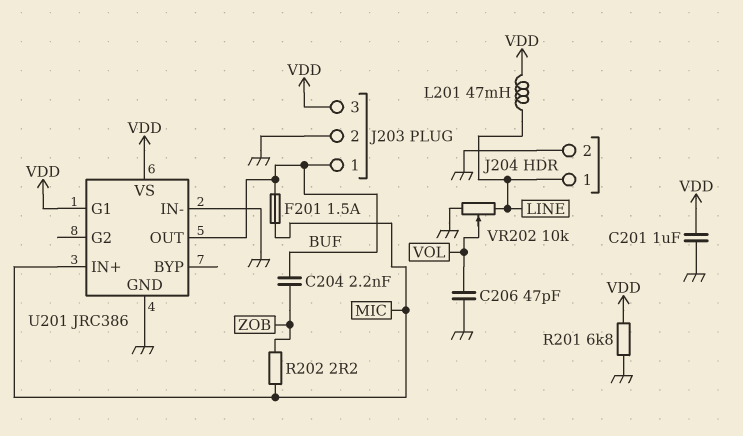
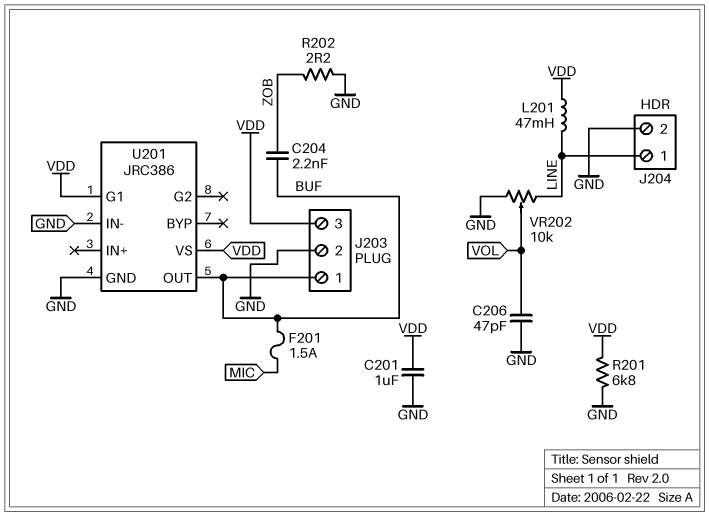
R202: 2.2 (MIC, ZOB) -> 2.2 (GND, ZOB)
U201 pin IN+: MIC -> none

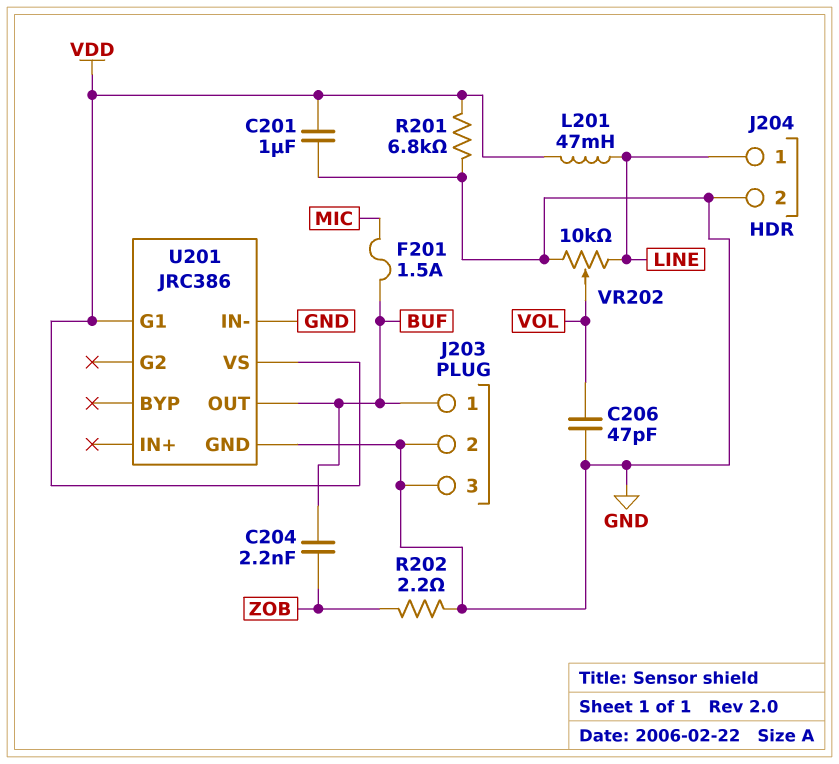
J203 pin 3: VDD -> GND

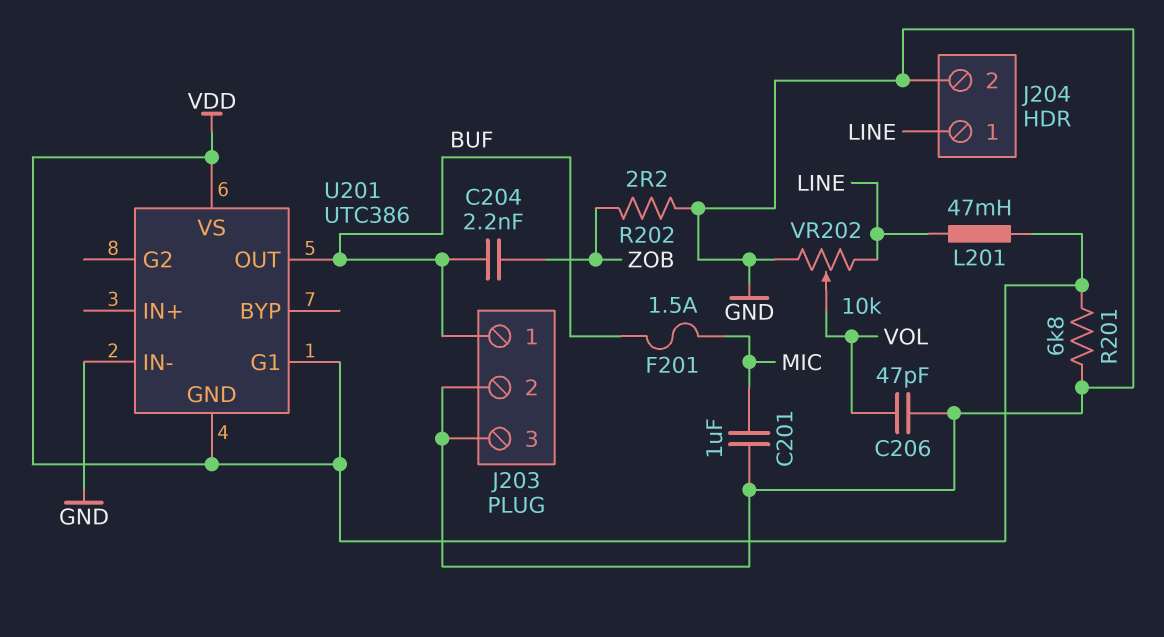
C201: 1uF (GND, VDD) -> 1uF (GND, MIC)
U201: JRC386 -> UTC386
U201 pin GND: GND -> VDD

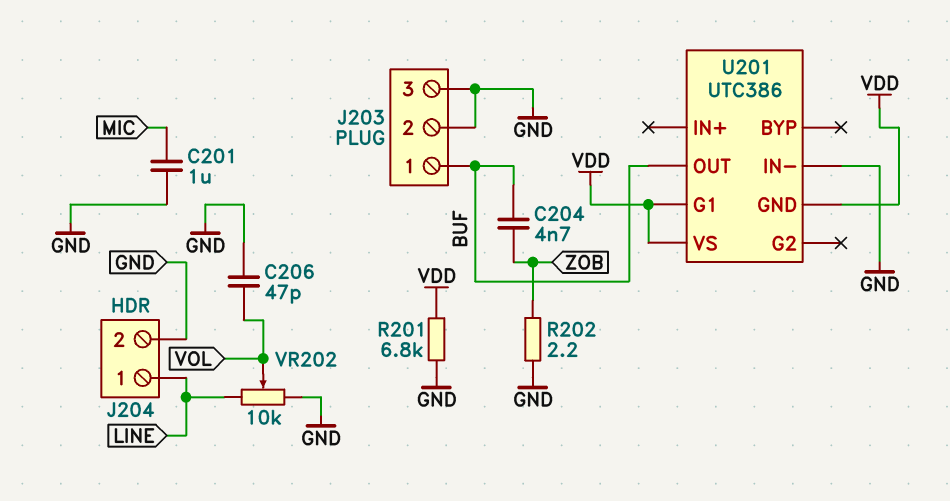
C204: 2.2nF (BUF, ZOB) -> 4.7nF (BUF, ZOB)
F201: 1.5A (BUF, MIC) -> none
L201: 47mH (LINE, VDD) -> none

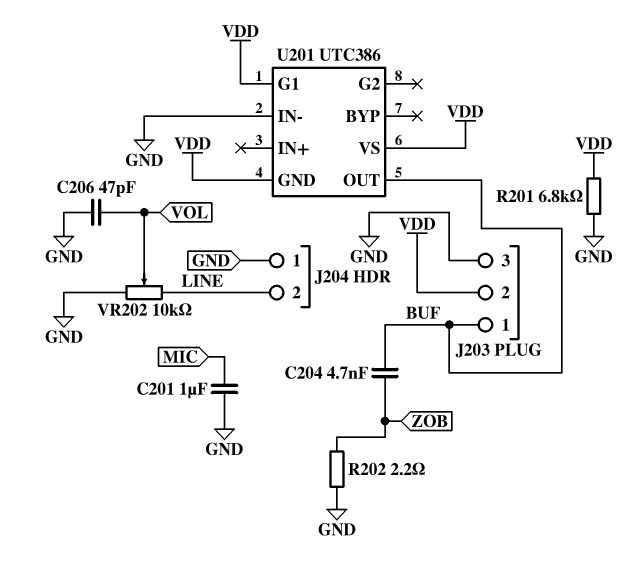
J203 pin 2: GND -> VDD
J204 pin 1: LINE -> GND
J204 pin 2: GND -> LINE

